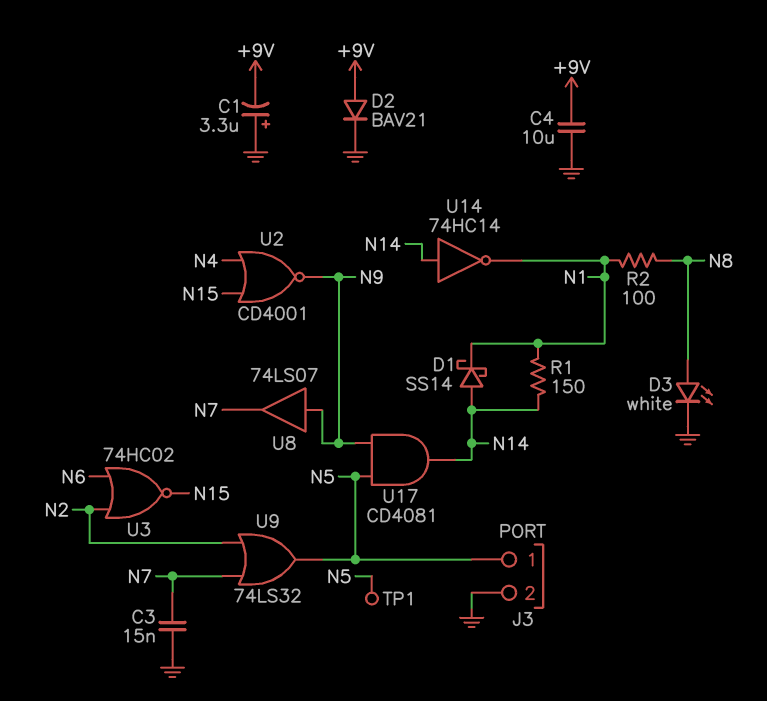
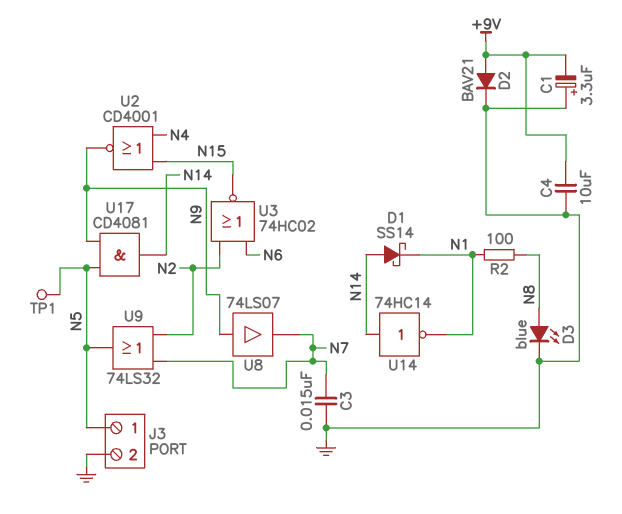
D3: LED white (A N8, K GND) -> LED blue (A N8, K GND)
R1: 150 (N1, N14) -> none

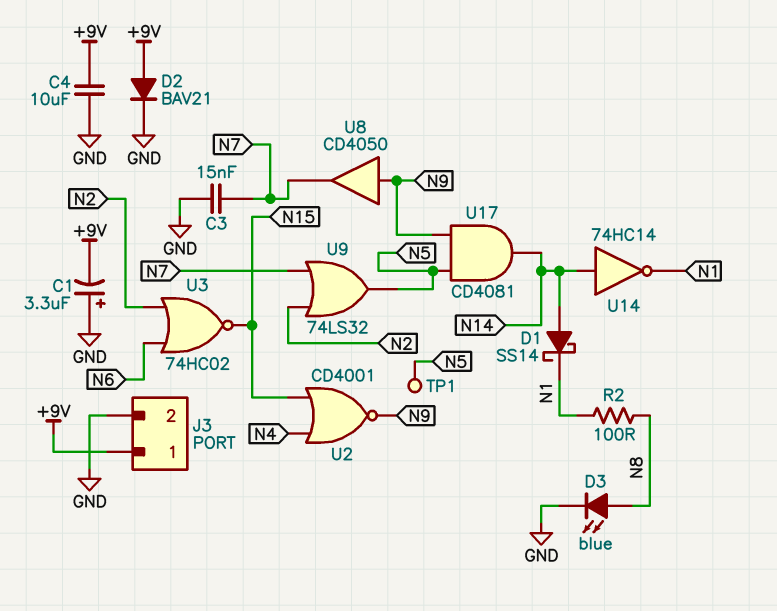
J3 pin 1: N5 -> +9V
U8: buffer 74LS07 (in N9, out N7) -> buffer CD4050 (in N9, out N7)

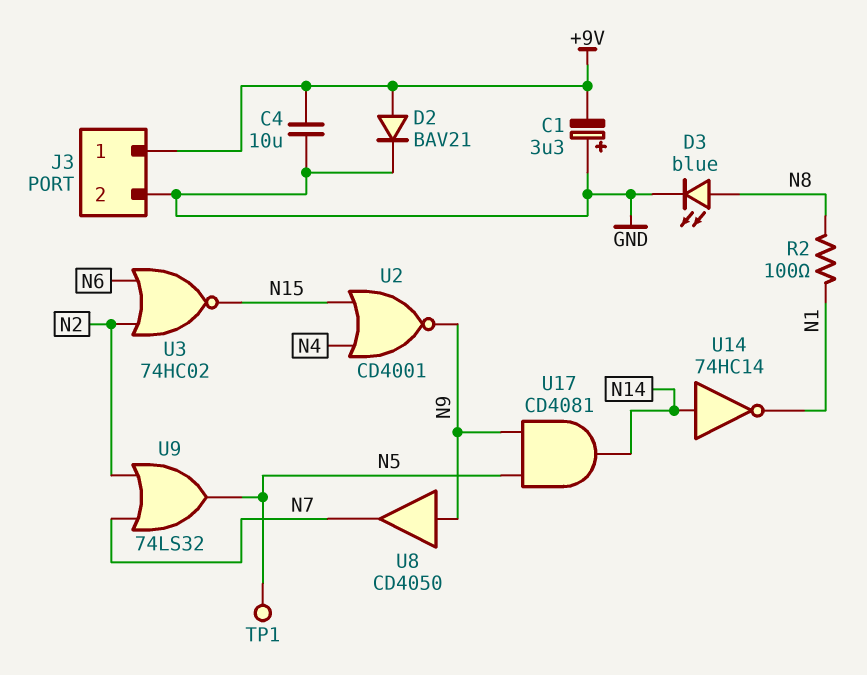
C3: 15nF (GND, N7) -> none
D1: schottky SS14 (A N14, K N1) -> none

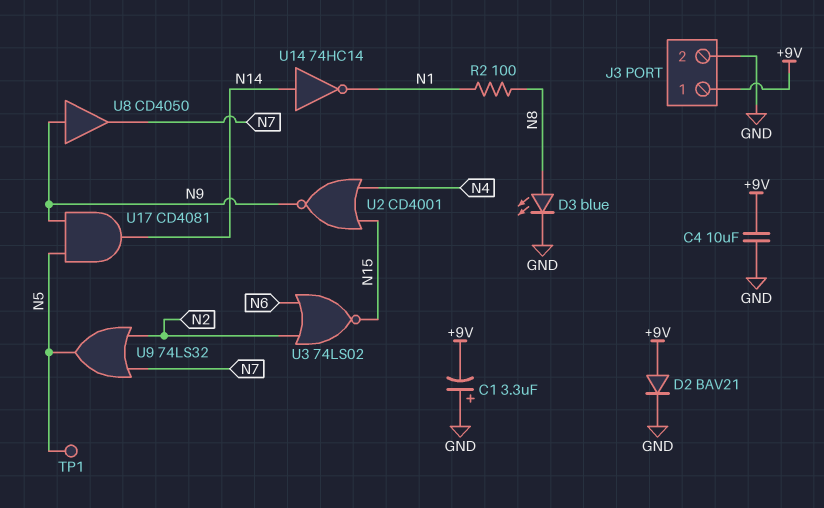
U3: NOR 74HC02 (in N2, in N6, out N15) -> NOR 74LS02 (in N2, in N6, out N15)

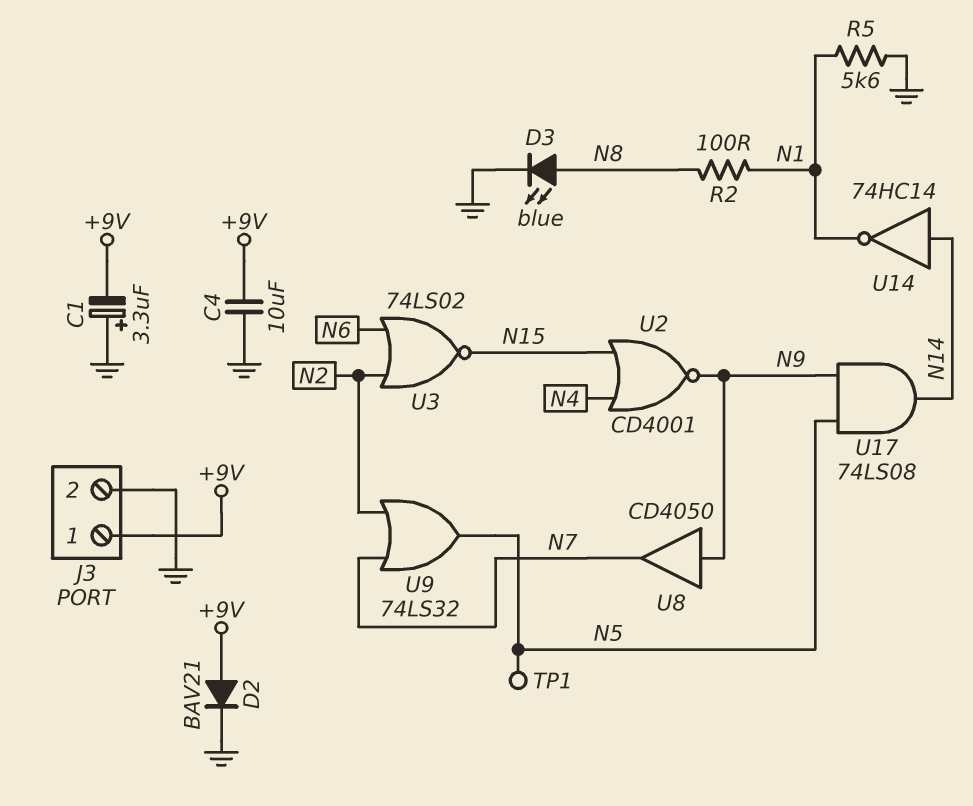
R5: none -> 5.6k (GND, N1)
U17: AND CD4081 (in N5, in N9, out N14) -> AND 74LS08 (in N5, in N9, out N14)

